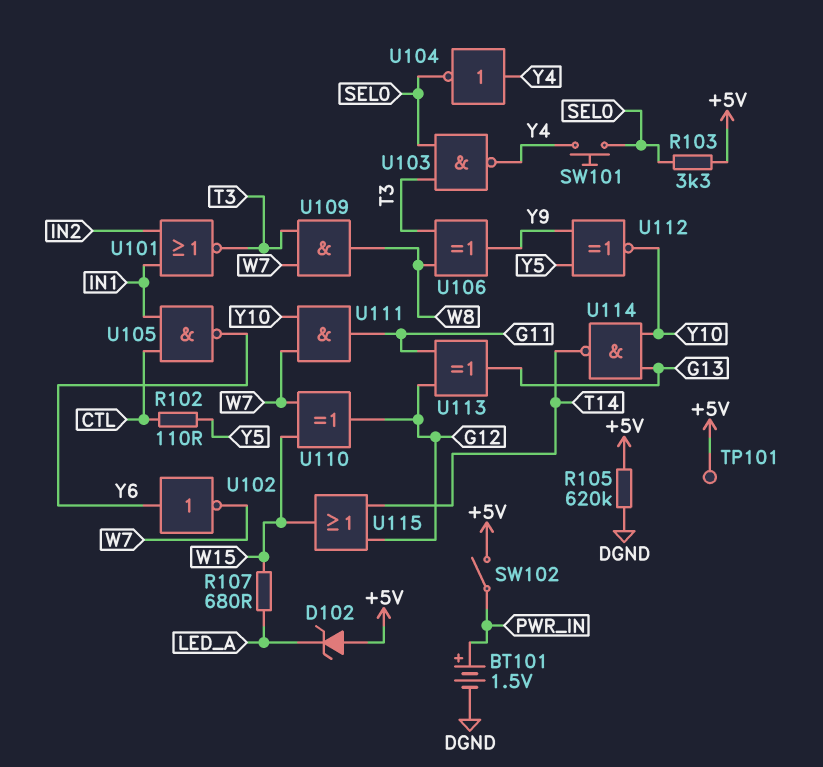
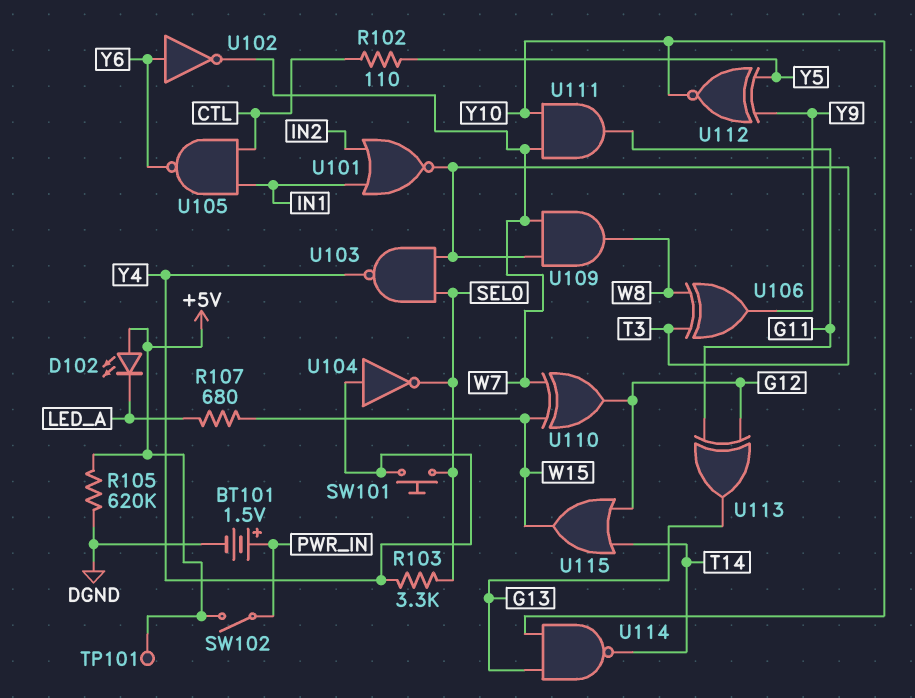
D102: zener (A +5V, K LED_A) -> LED (A +5V, K LED_A)
R103: 3.3k (+5V, SEL0) -> 3.3k (SEL0, Y4)

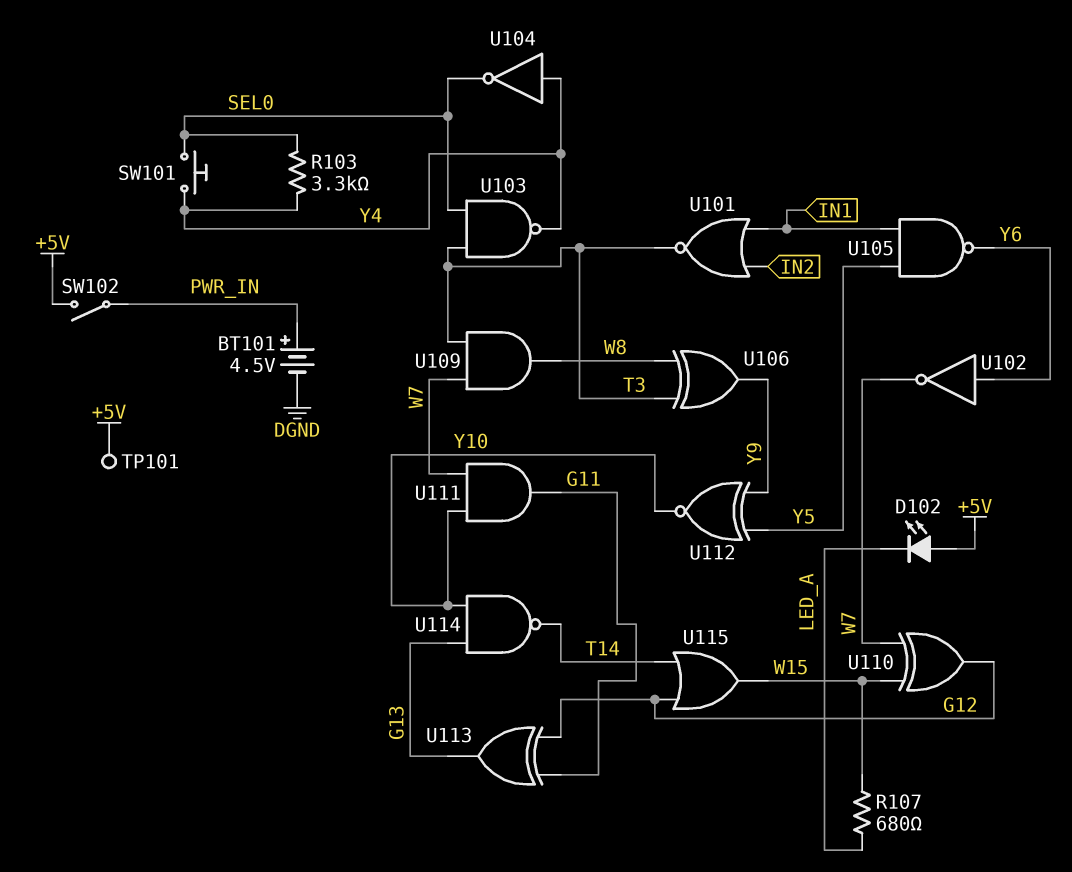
BT101: 1.5V (plus PWR_IN, minus DGND) -> 4.5V (plus PWR_IN, minus DGND)
R102: 110 (CTL, Y5) -> none
R105: 620k (+5V, DGND) -> none
U105: NAND (in CTL, in IN1, out Y6) -> NAND (in IN1, in Y5, out Y6)

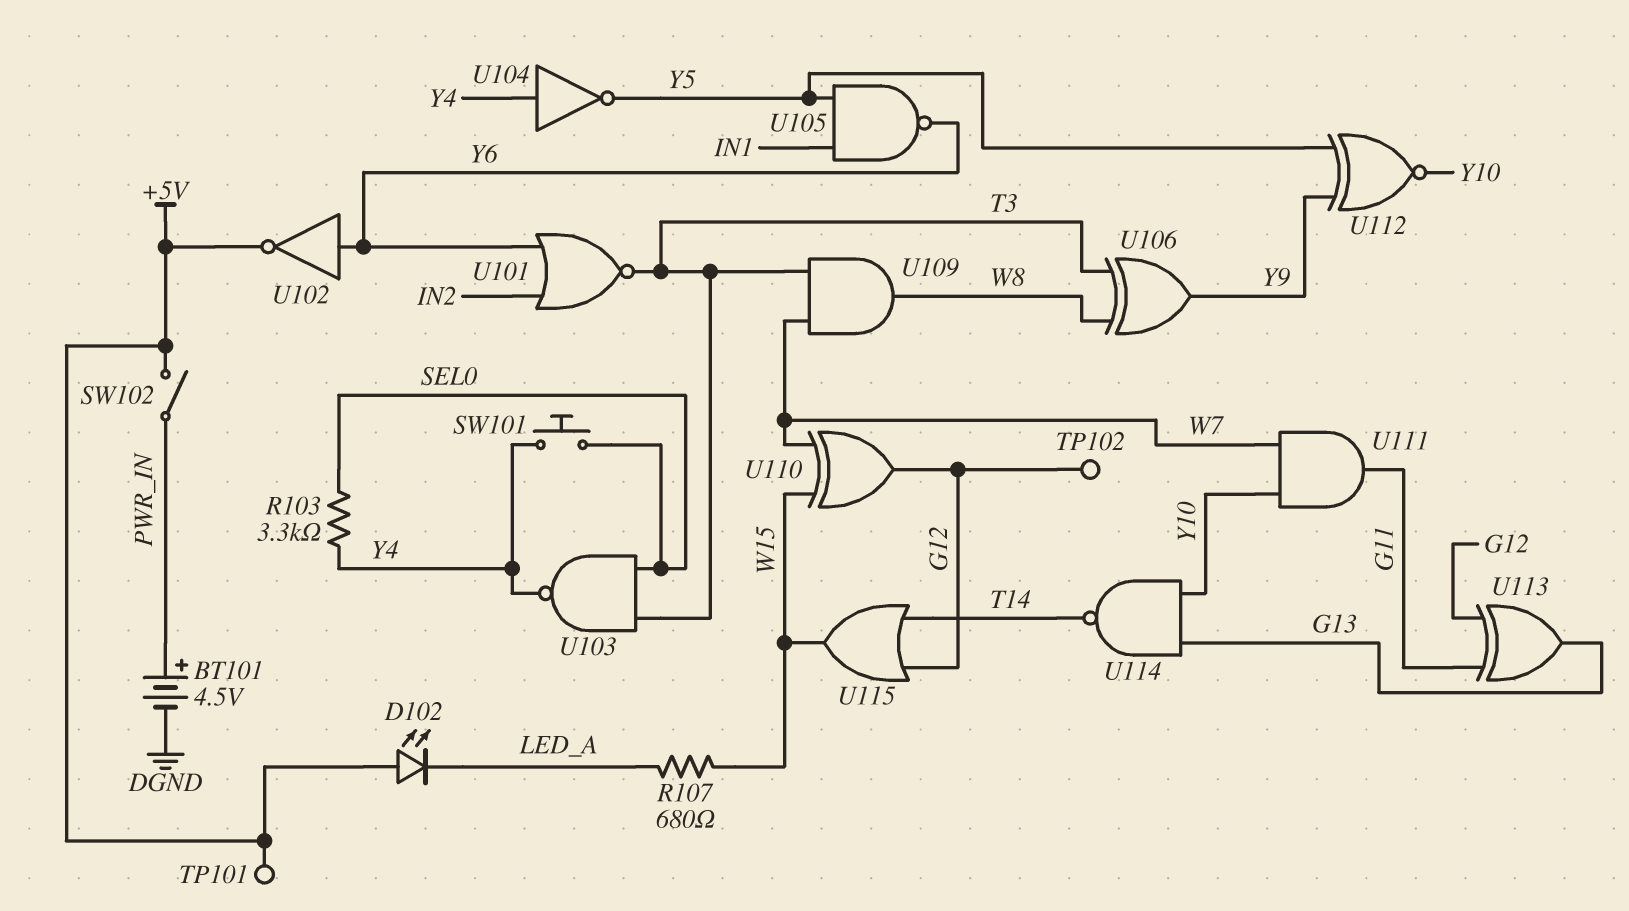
TP102: none -> test point (G12)
U101: NOR (in IN1, in IN2, out T3) -> NOR (in IN2, in Y6, out T3)
U102: NOT (in Y6, out W7) -> NOT (in Y6, out +5V)
U104: NOT (in Y4, out SEL0) -> NOT (in Y4, out Y5)

